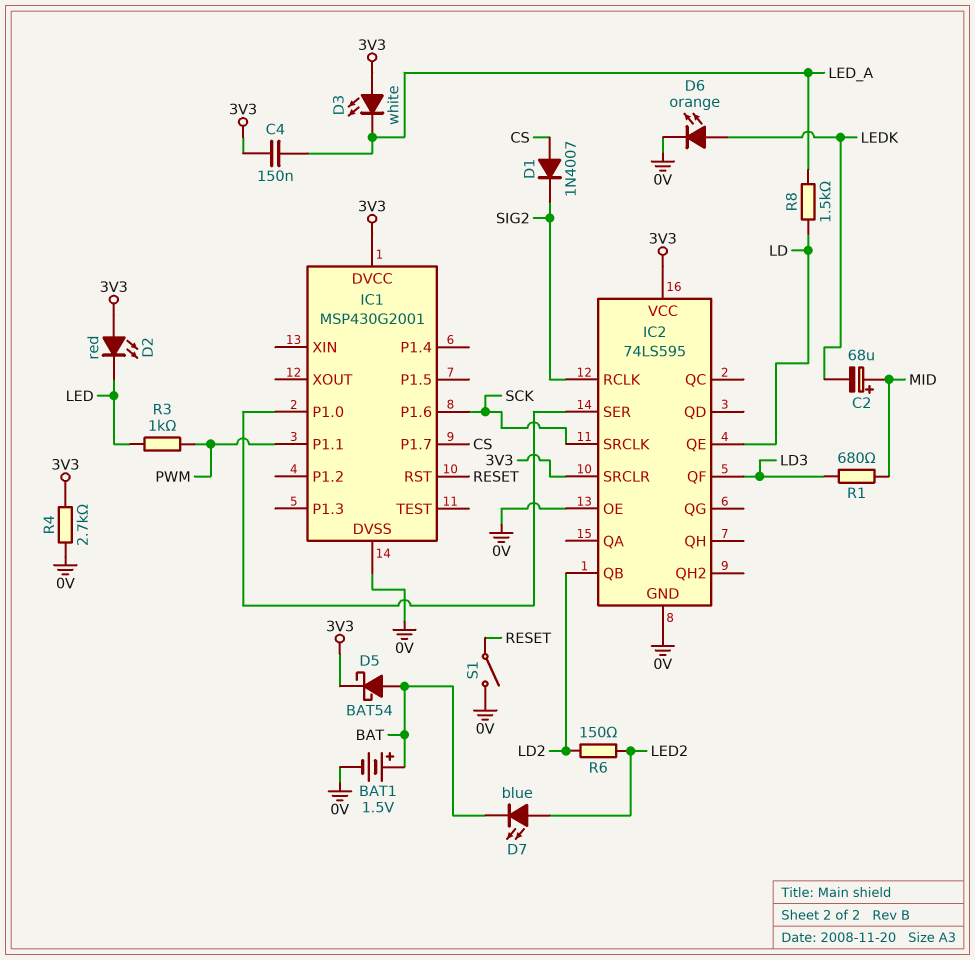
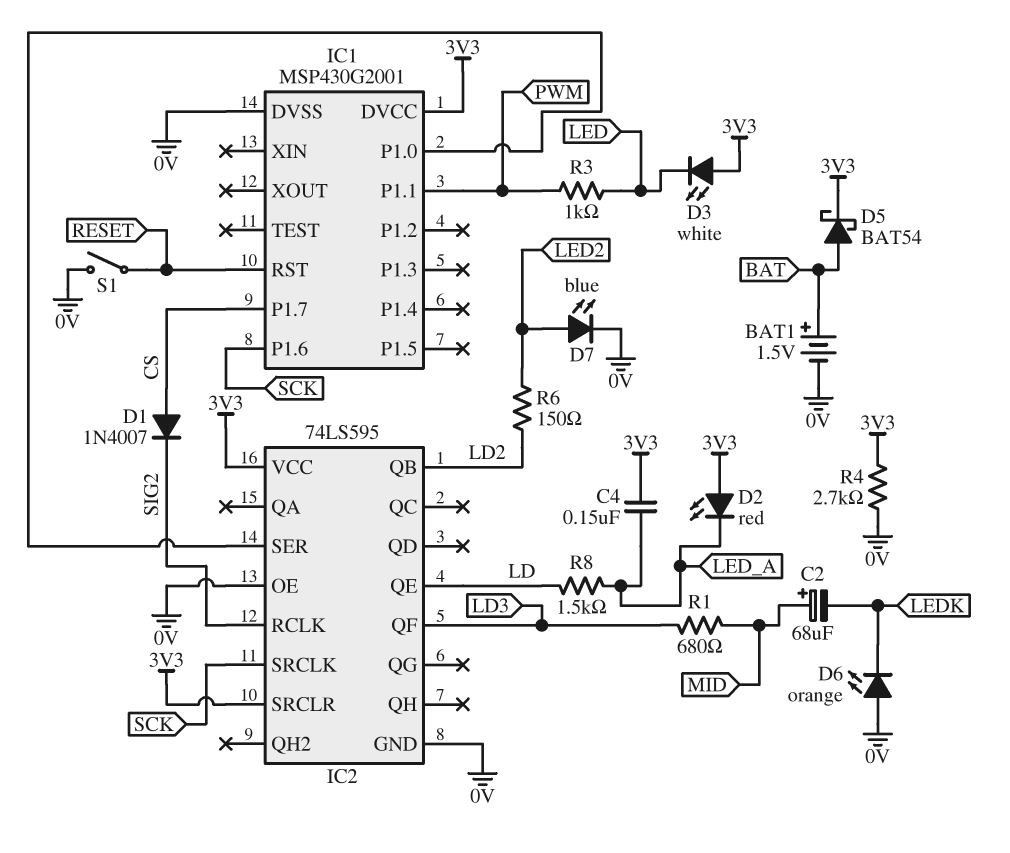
D2: LED red (A 3V3, K LED) -> LED red (A 3V3, K LED_A)
D3: LED white (A 3V3, K LED_A) -> LED white (A 3V3, K LED)
D6: LED orange (A LEDK, K 0V) -> LED orange (A 0V, K LEDK)
D7: LED blue (A LED2, K BAT) -> LED blue (A LED2, K 0V)

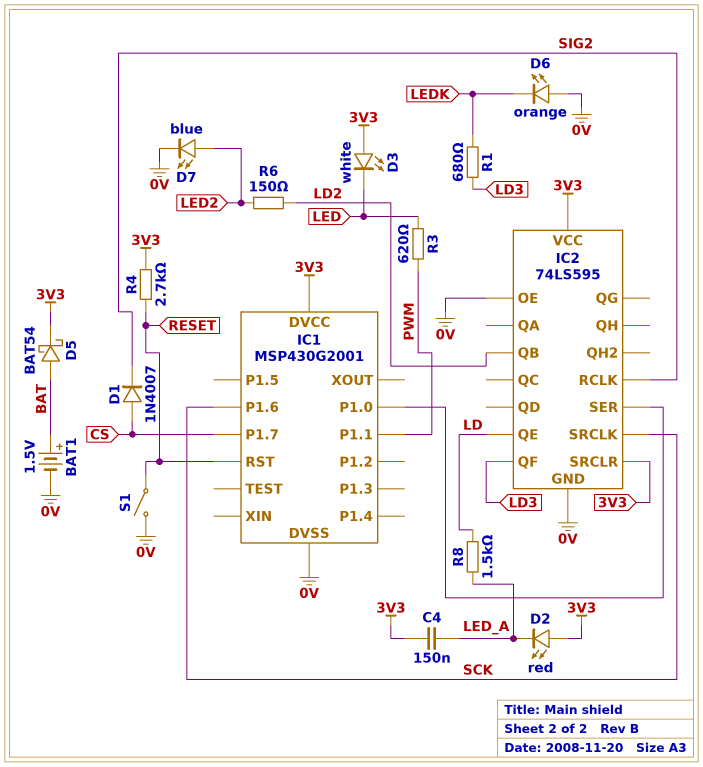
C2: 68uF (plus MID, minus LEDK) -> none
R1: 680 (LD3, MID) -> 680 (LD3, LEDK)
R3: 1k (LED, PWM) -> 620 (LED, PWM)
R4: 2.7k (0V, 3V3) -> 2.7k (3V3, RESET)

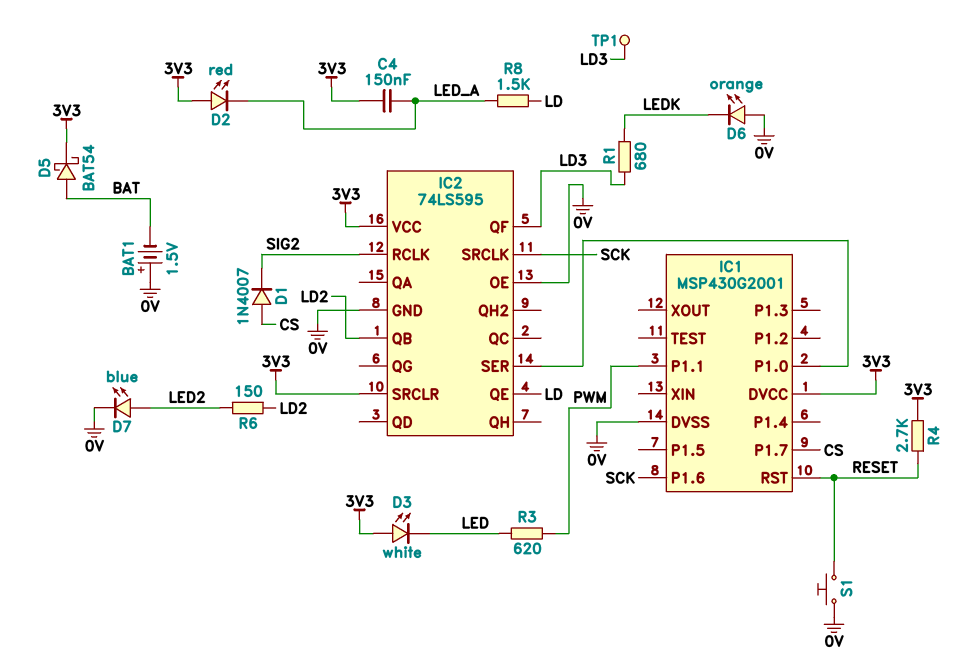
BAT1: 1.5V (plus BAT, minus 0V) -> 1.5V (plus 0V, minus BAT)
S1: switch (0V, RESET) -> button (0V, RESET)
TP1: none -> test point (LD3)

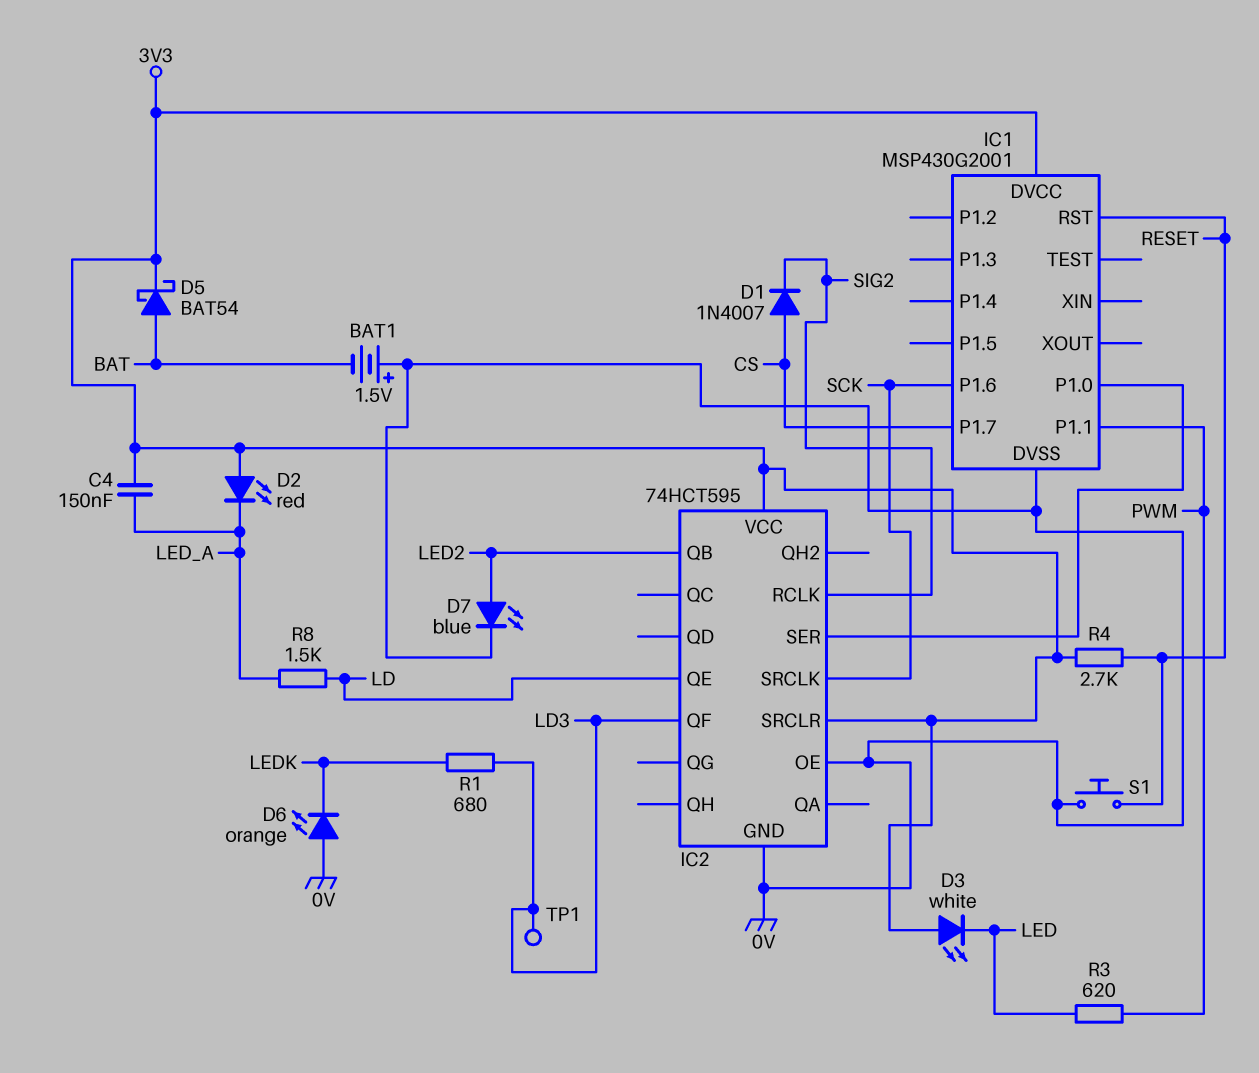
IC2: 74LS595 -> 74HCT595
IC2 pin QB: LD2 -> LED2
R6: 150 (LD2, LED2) -> none

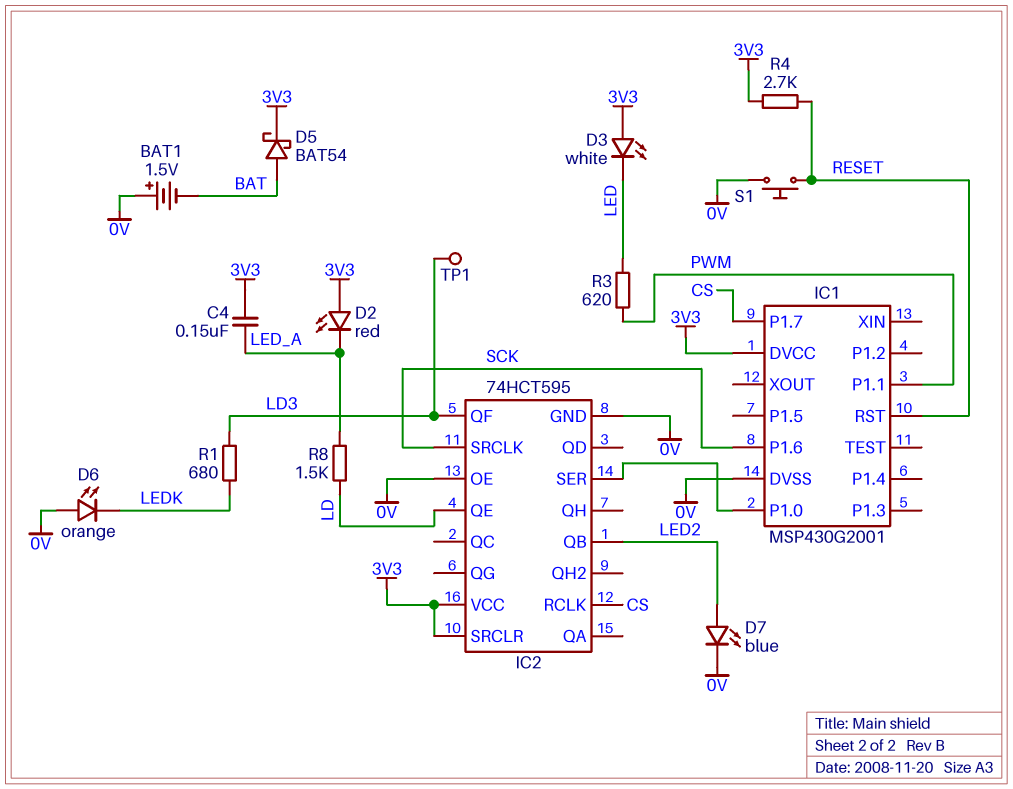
D1: diode 1N4007 (A CS, K SIG2) -> none
IC2 pin RCLK: SIG2 -> CS

